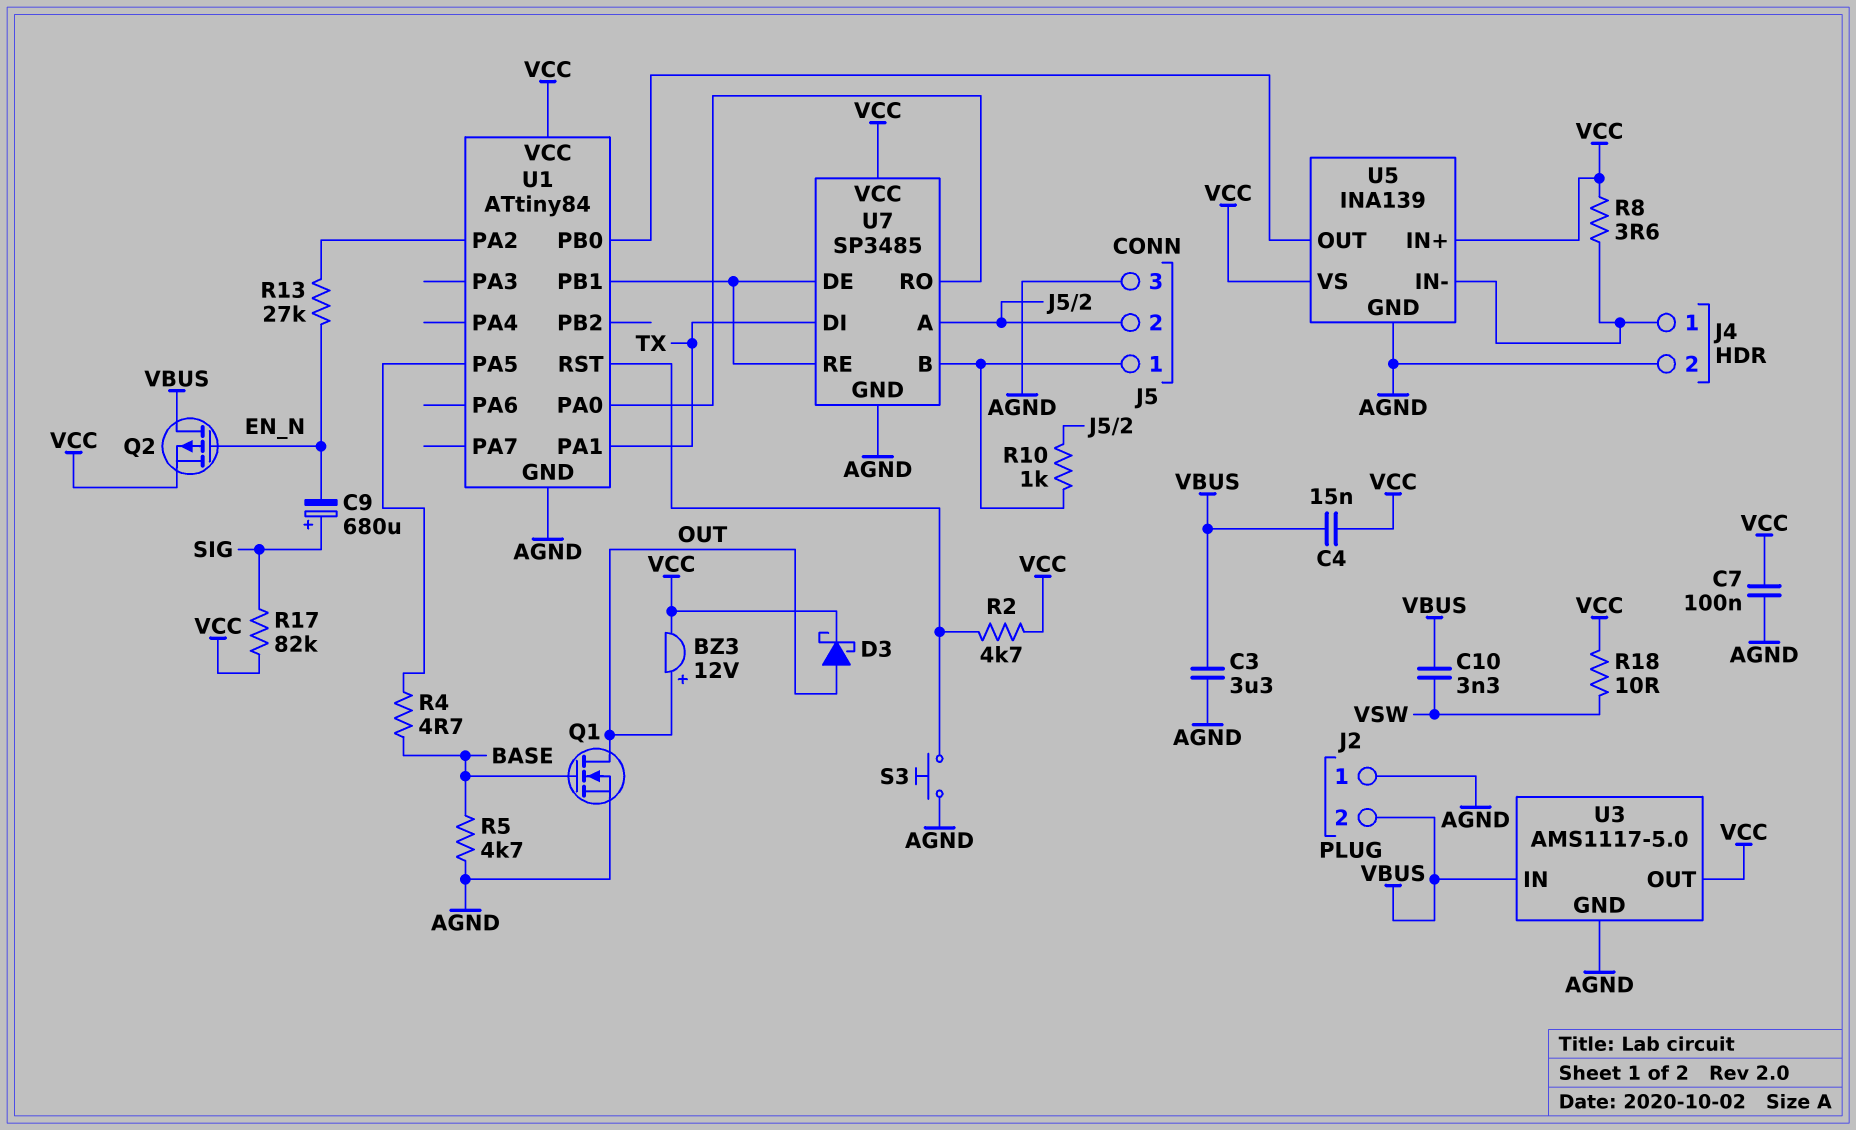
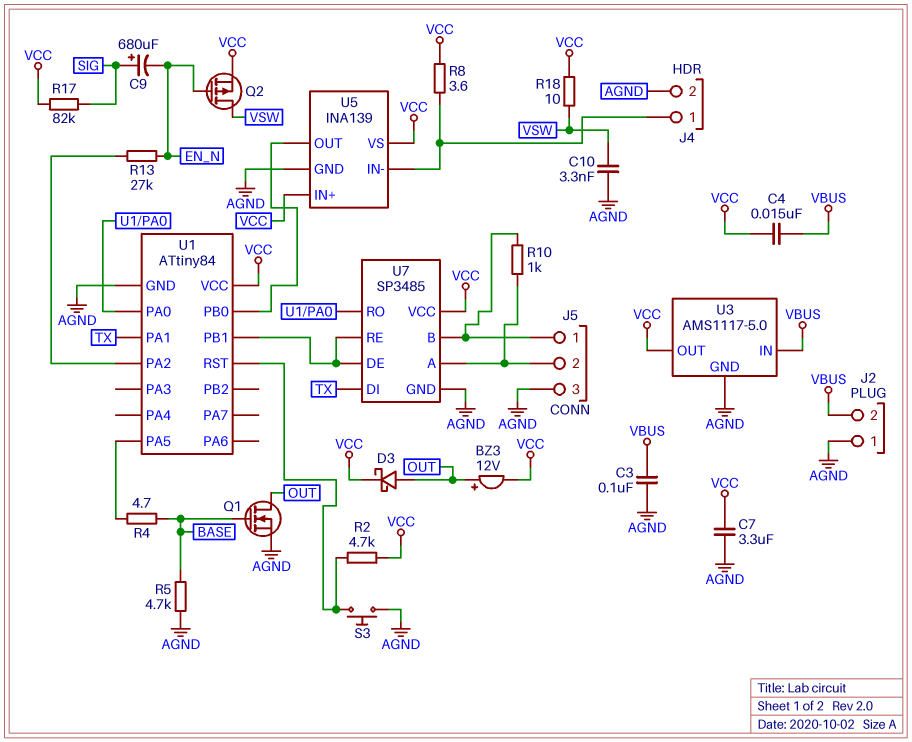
C3: 3.3uF (AGND, VBUS) -> 100nF (AGND, VBUS)
C7: 100nF (AGND, VCC) -> 3.3uF (AGND, VCC)
C10: 3.3nF (VBUS, VSW) -> 3.3nF (AGND, VSW)
Q2: PMOS (G EN_N, D VBUS, S VCC) -> PMOS (G EN_N, D VSW, S VCC)

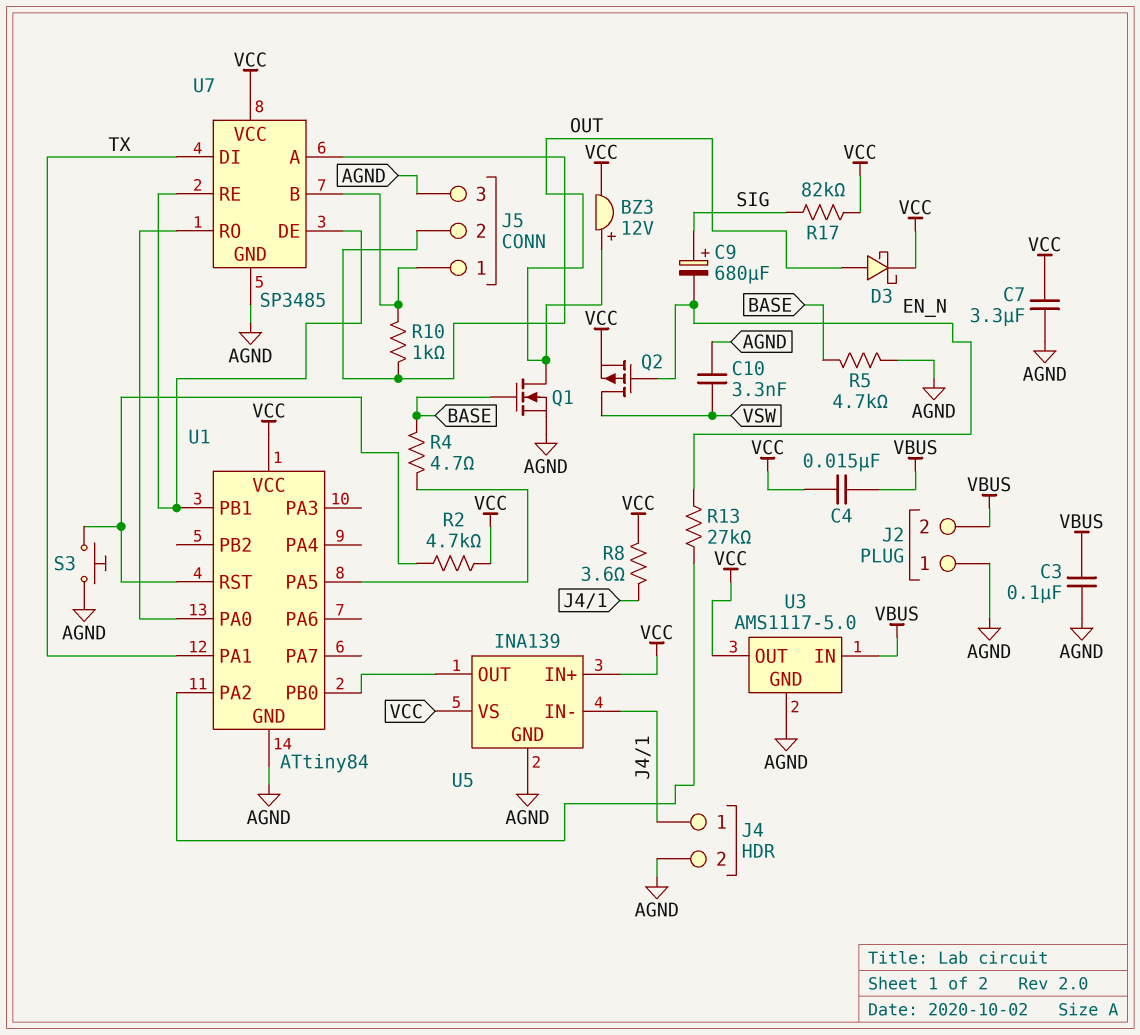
R18: 10 (VCC, VSW) -> none

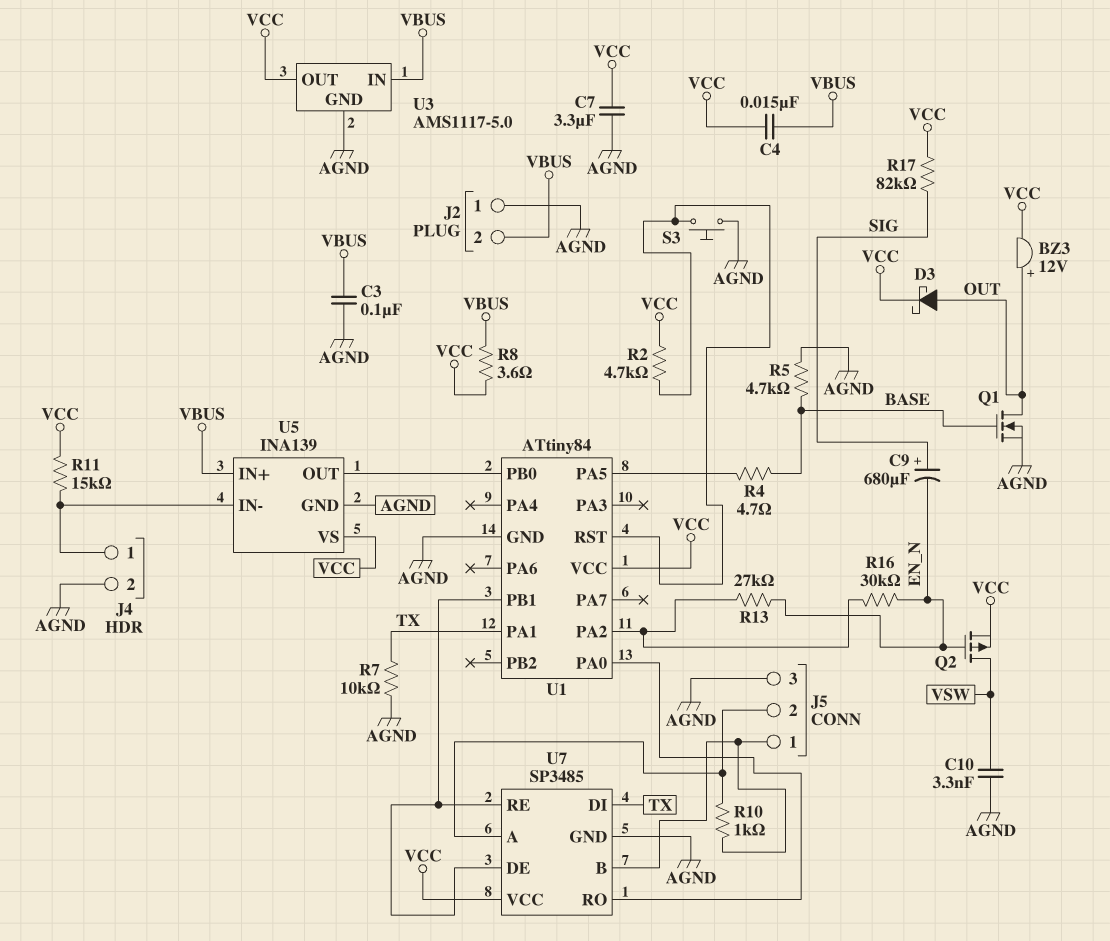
R7: none -> 10k (AGND, TX)
R8: 3.6 (J4/1, VCC) -> 3.6 (VBUS, VCC)
R11: none -> 15k (J4/1, VCC)
R16: none -> 30k (EN_N, U1/PA2)
U5 pin IN+: VCC -> VBUS

